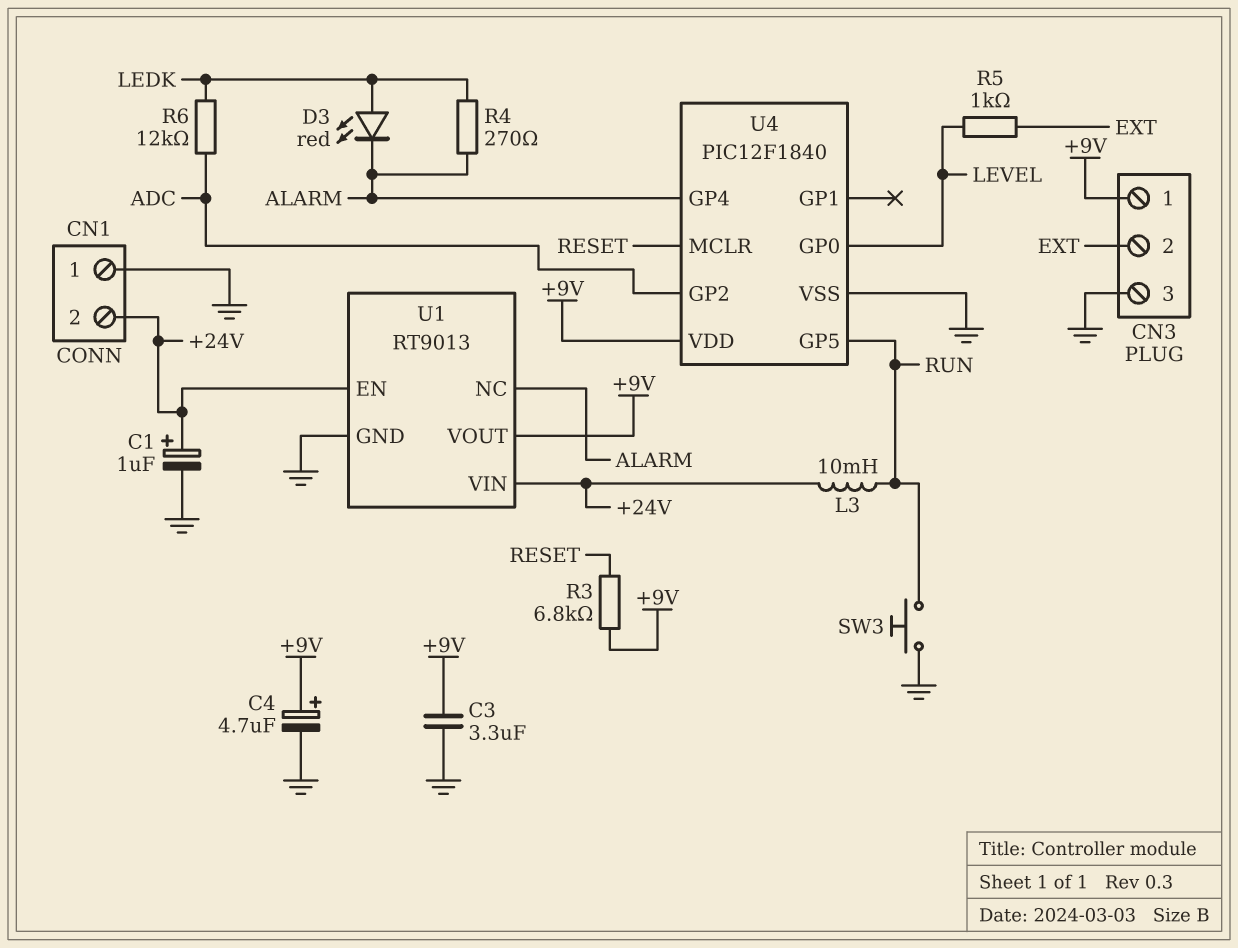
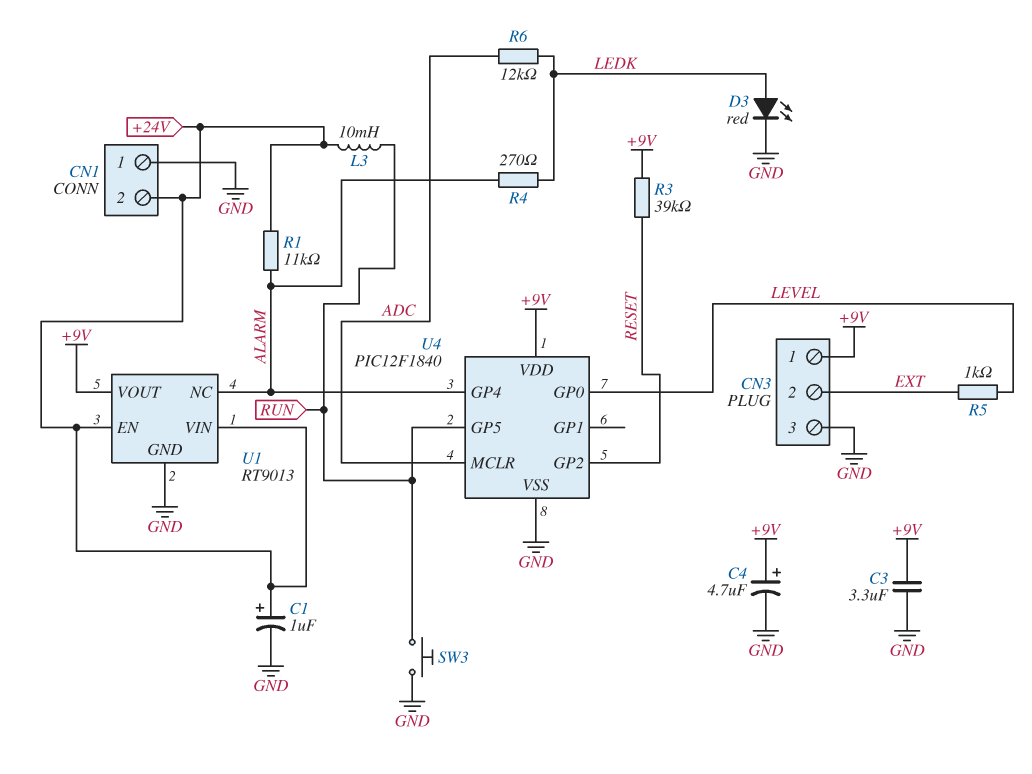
D3: LED red (A LEDK, K ALARM) -> LED red (A LEDK, K GND)
R1: none -> 11k (+24V, ALARM)
R3: 6.8k (+9V, RESET) -> 39k (+9V, RESET)
U4 pin GP2: ADC -> RESET
U4 pin MCLR: RESET -> ADC

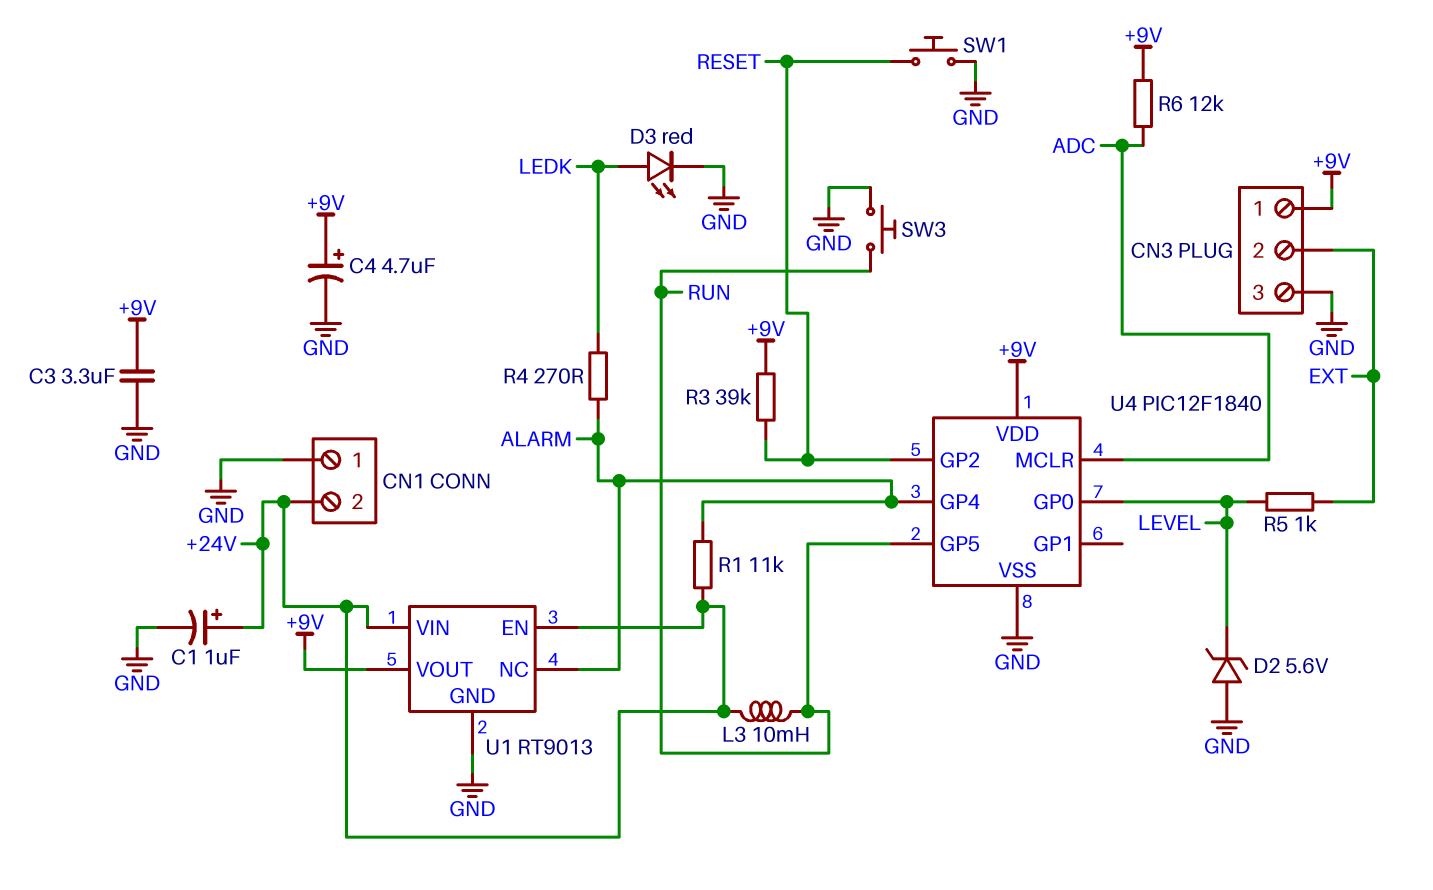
D2: none -> zener 5.6V (A GND, K LEVEL)
R6: 12k (ADC, LEDK) -> 12k (+9V, ADC)
SW1: none -> button (GND, RESET)

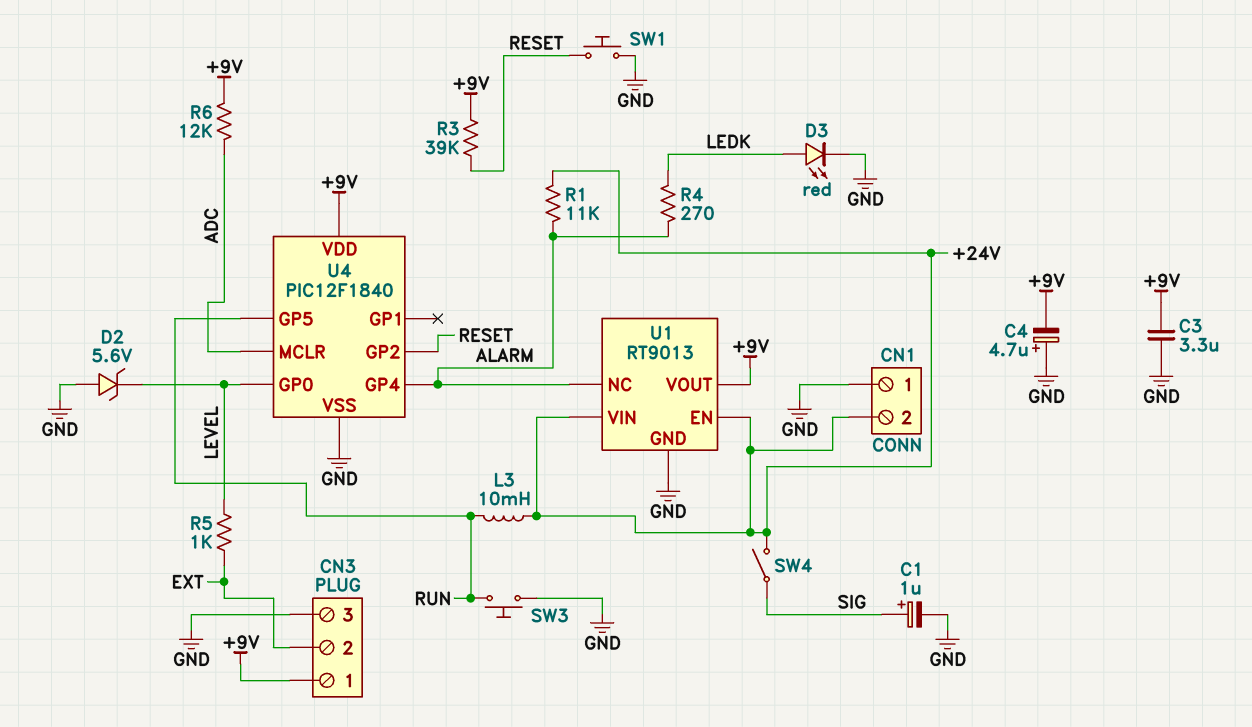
C1: 1uF (plus +24V, minus GND) -> 1uF (plus SIG, minus GND)
C4: 4.7uF (plus +9V, minus GND) -> 4.7uF (plus GND, minus +9V)
SW4: none -> switch (+24V, SIG)

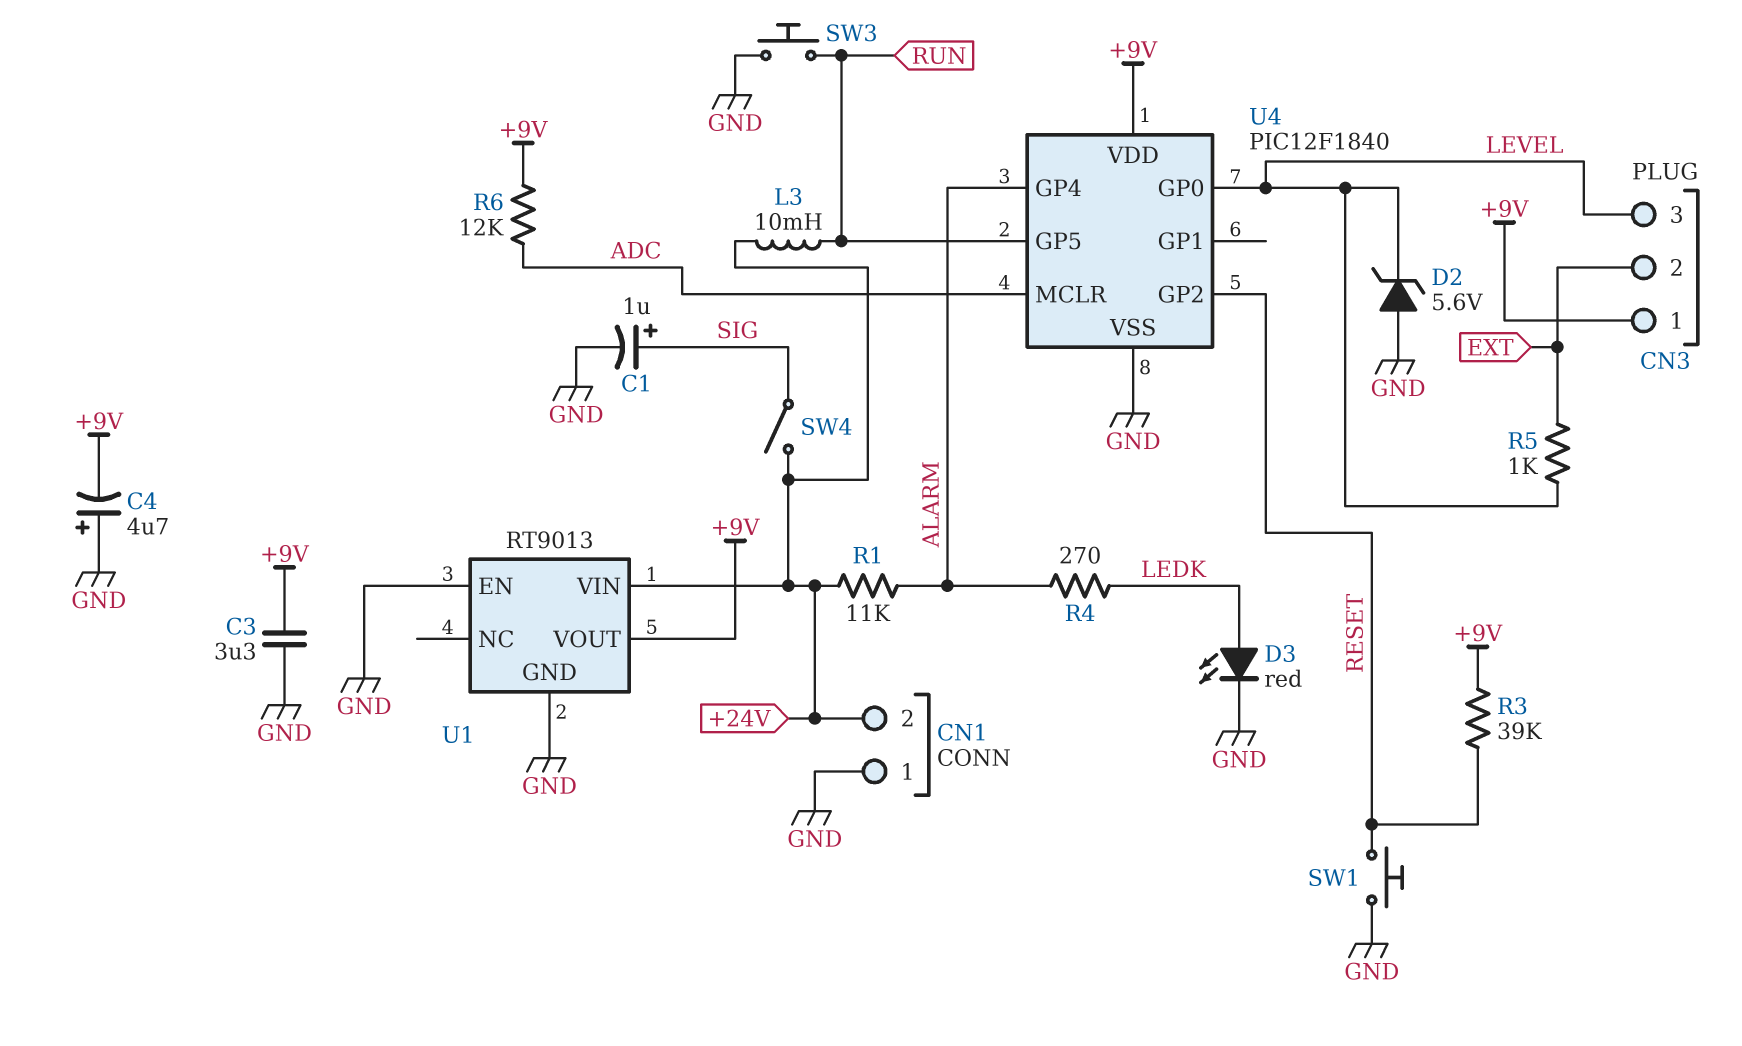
CN3 pin 3: GND -> LEVEL
U1 pin EN: +24V -> GND
U1 pin NC: ALARM -> none

